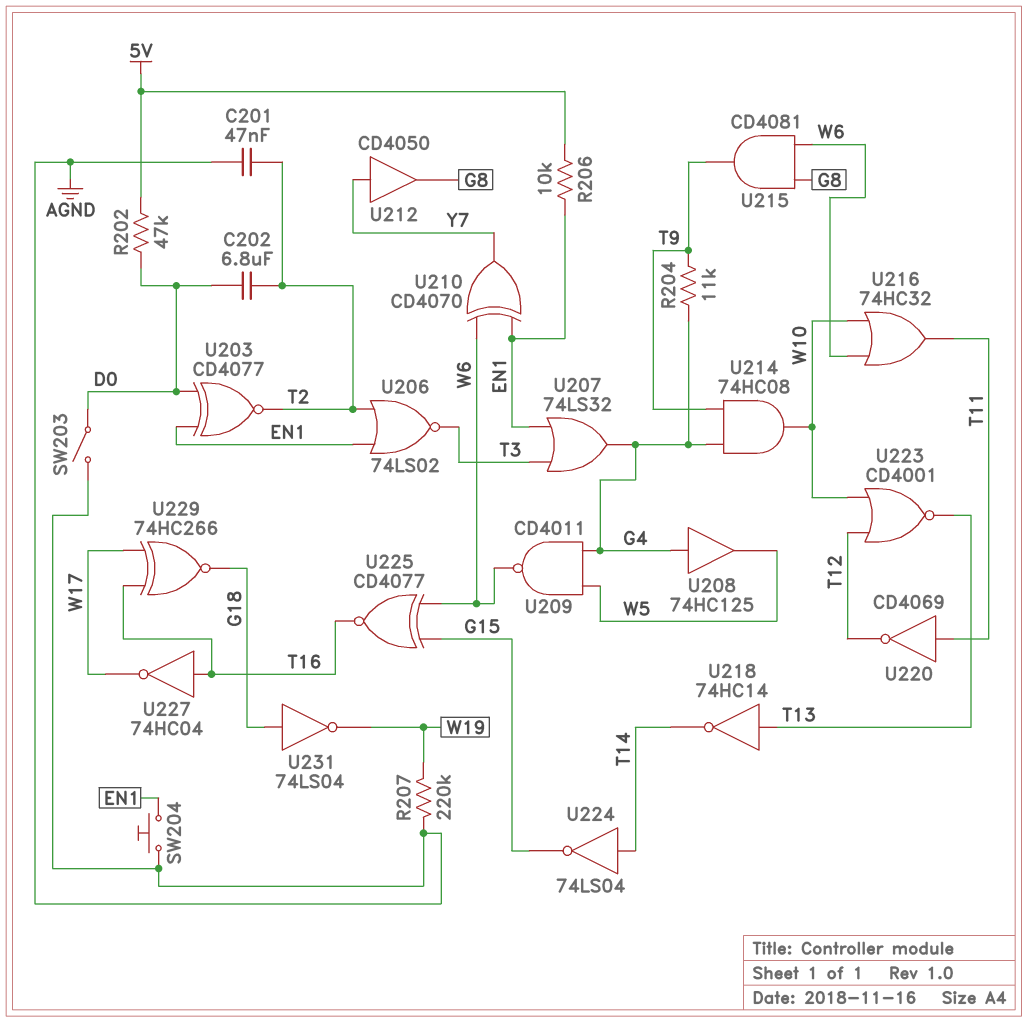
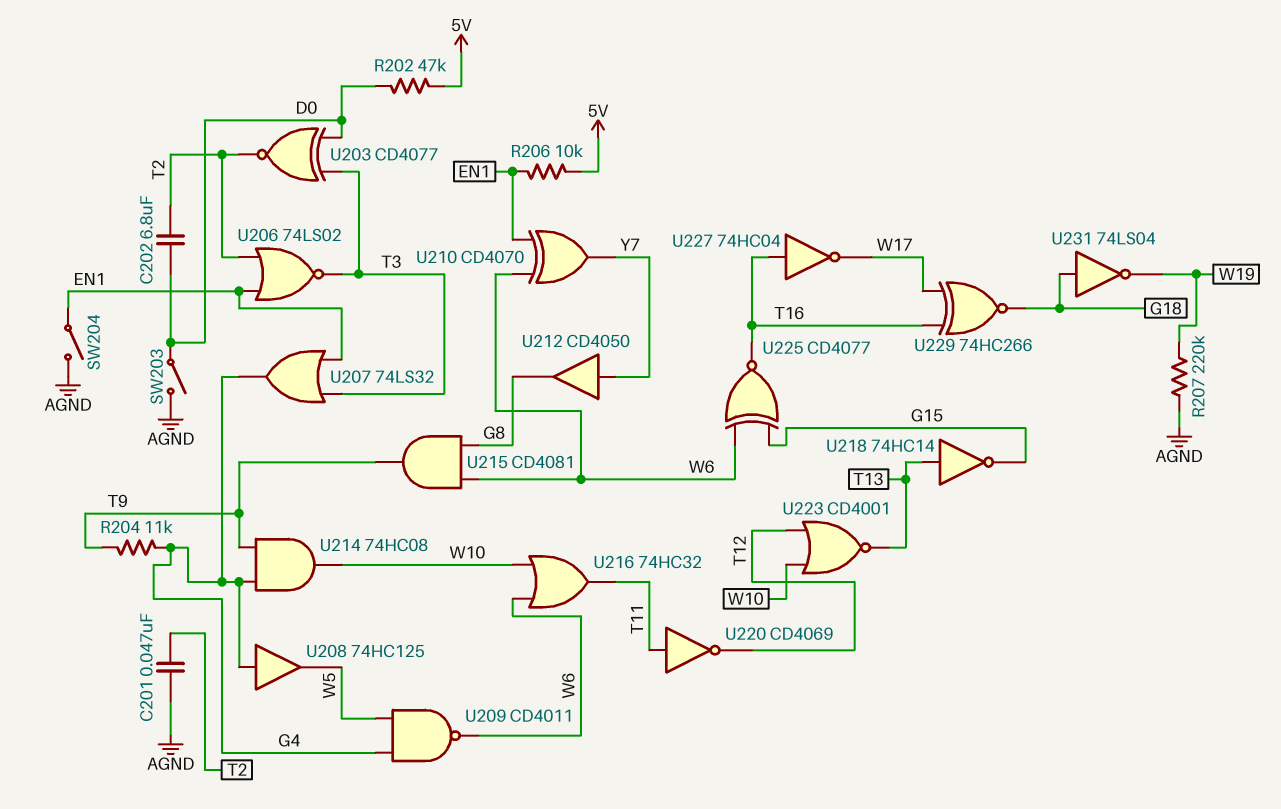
SW204: button (AGND, EN1) -> switch (AGND, EN1)
U203: XNOR CD4077 (in D0, in EN1, out T2) -> XNOR CD4077 (in D0, in T3, out T2)
U218: NOT 74HC14 (in T13, out T14) -> NOT 74HC14 (in T13, out G15)
U224: NOT 74LS04 (in T14, out G15) -> none

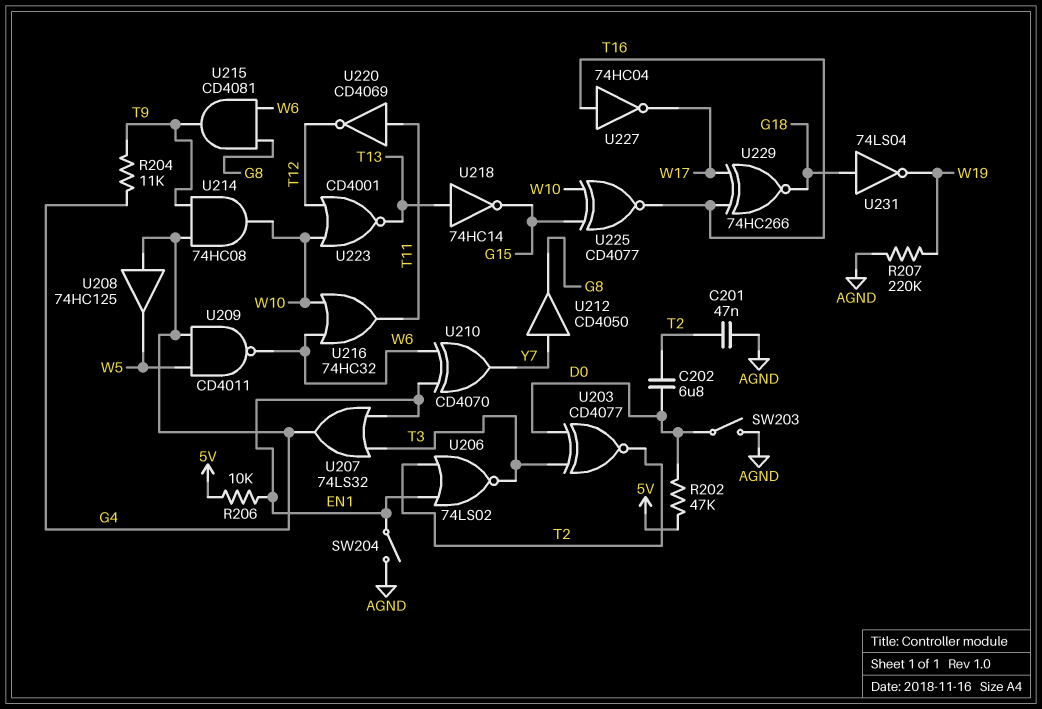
U225: XNOR CD4077 (in G15, in W6, out T16) -> XNOR CD4077 (in G15, in W10, out T16)

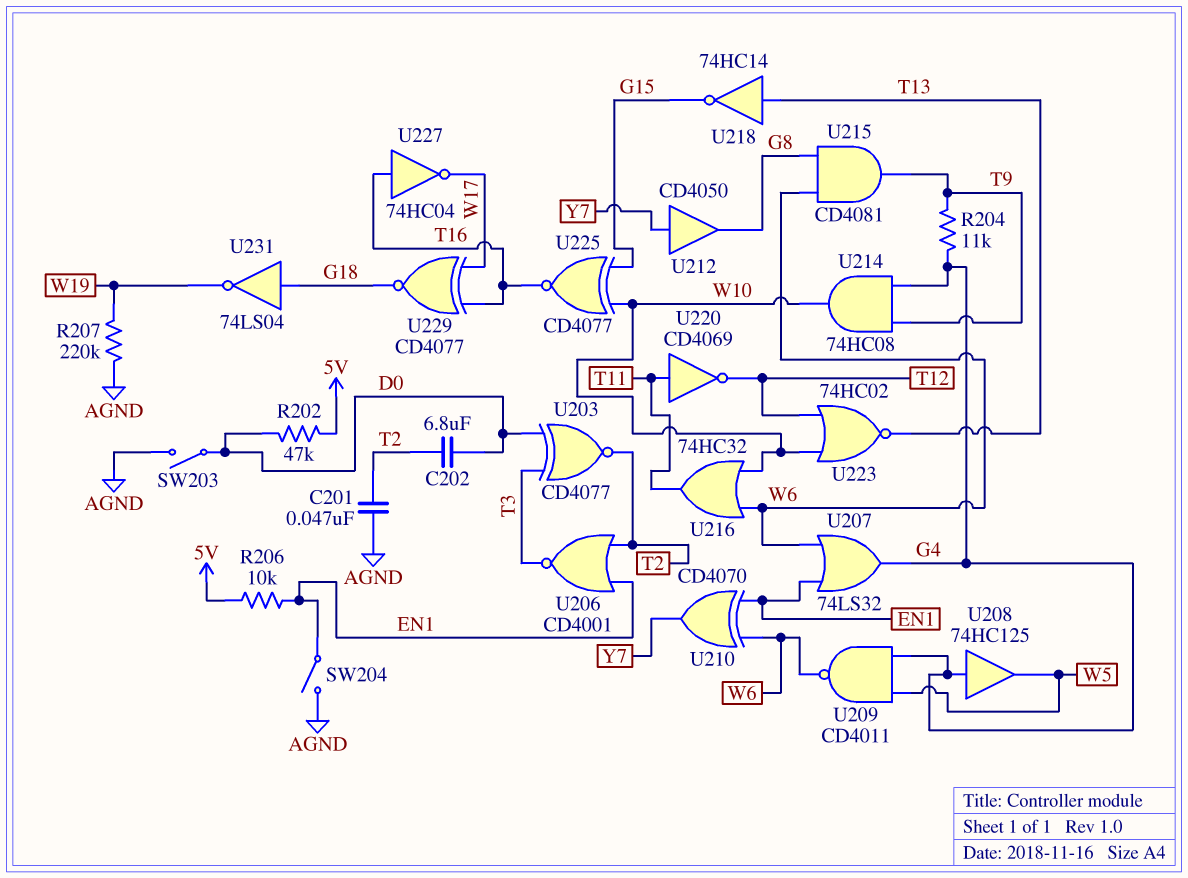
U206: NOR 74LS02 (in EN1, in T2, out T3) -> NOR CD4001 (in EN1, in T2, out T3)
U207: OR 74LS32 (in EN1, in T3, out G4) -> OR 74LS32 (in EN1, in W6, out G4)
U223: NOR CD4001 (in T12, in W10, out T13) -> NOR 74HC02 (in T12, in W10, out T13)
U229: XNOR 74HC266 (in T16, in W17, out G18) -> XNOR CD4077 (in T16, in W17, out G18)

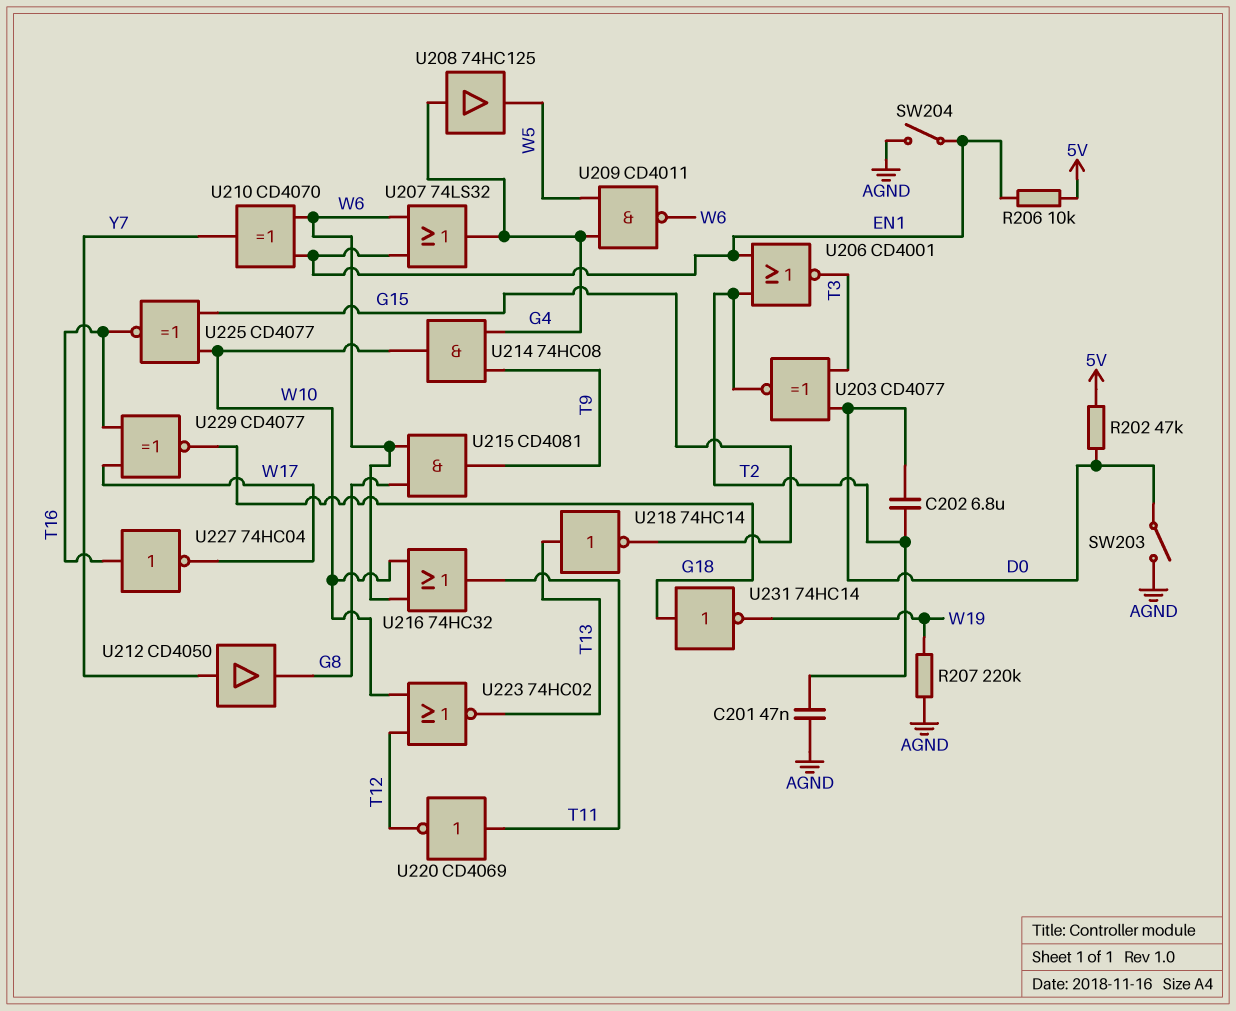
R204: 11k (G4, T9) -> none
U231: NOT 74LS04 (in G18, out W19) -> NOT 74HC14 (in G18, out W19)

